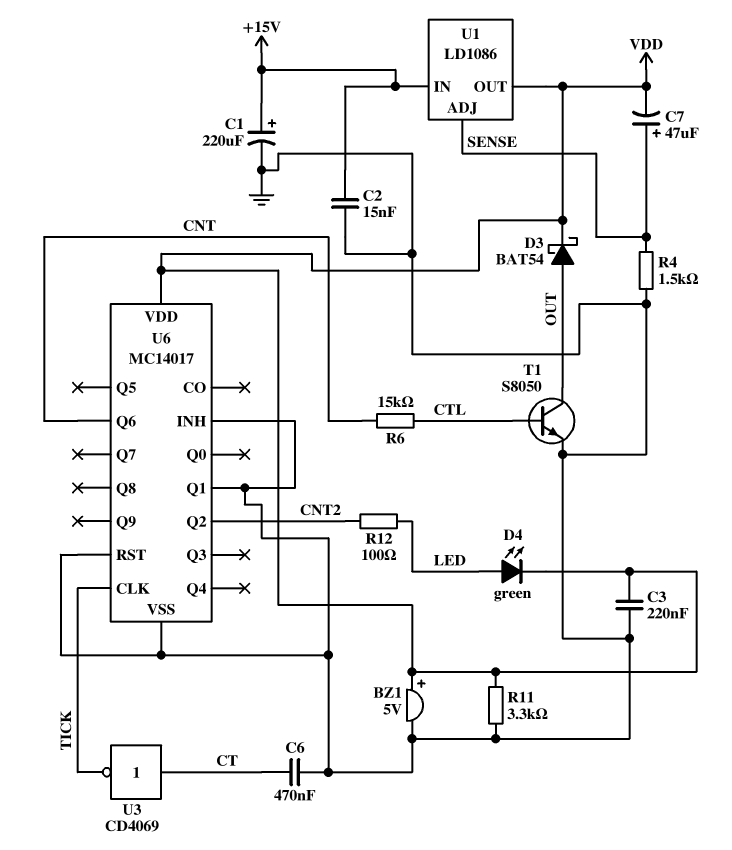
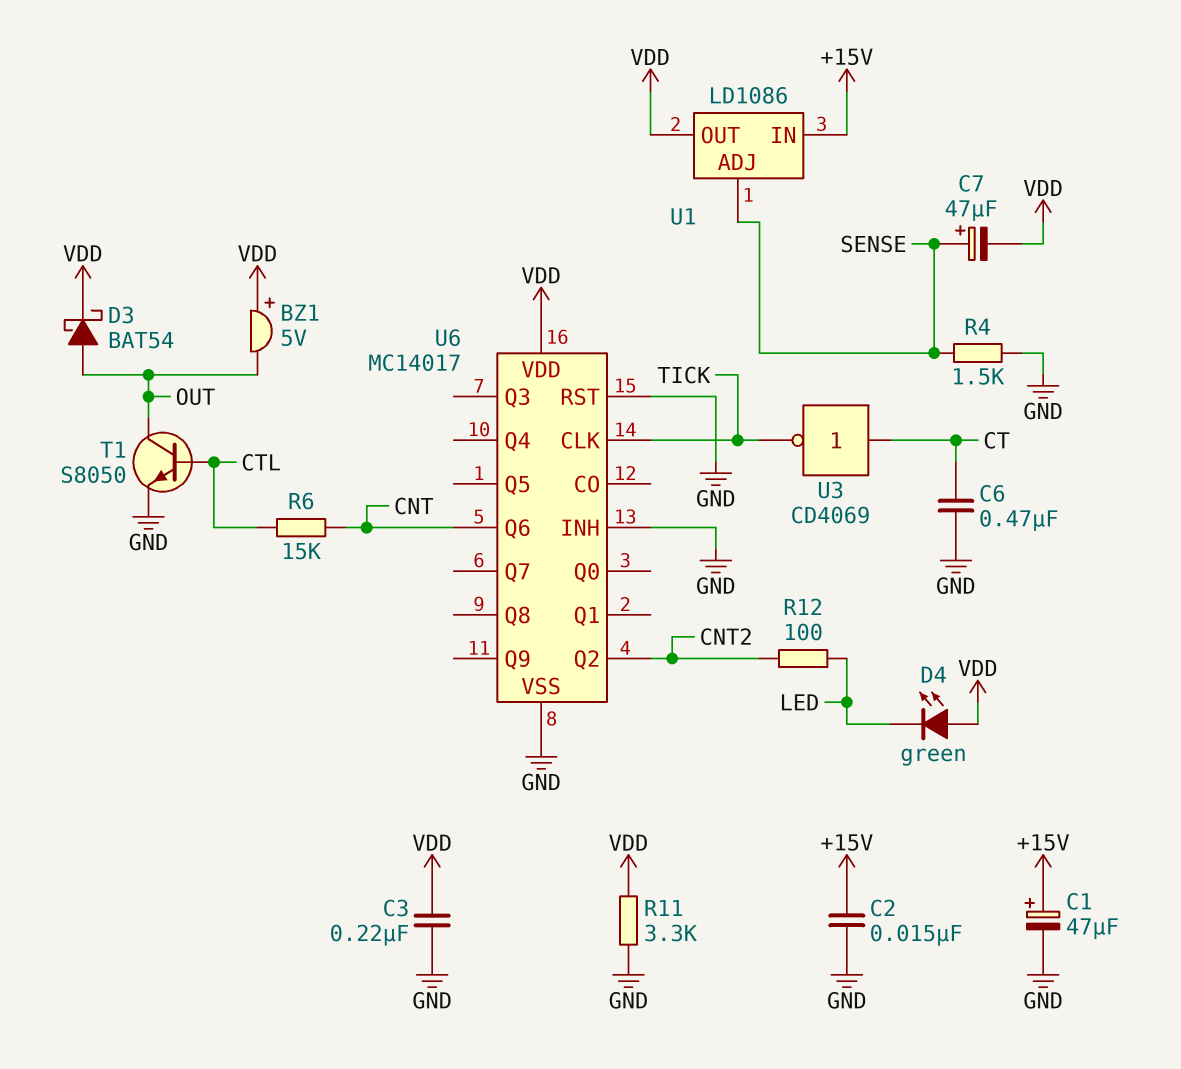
BZ1: buzzer 5V (plus VDD, minus GND) -> buzzer 5V (plus VDD, minus OUT)
C1: 220uF (plus +15V, minus GND) -> 47uF (plus +15V, minus GND)
D4: LED green (A LED, K VDD) -> LED green (A VDD, K LED)
U6 pin Q1: GND -> none

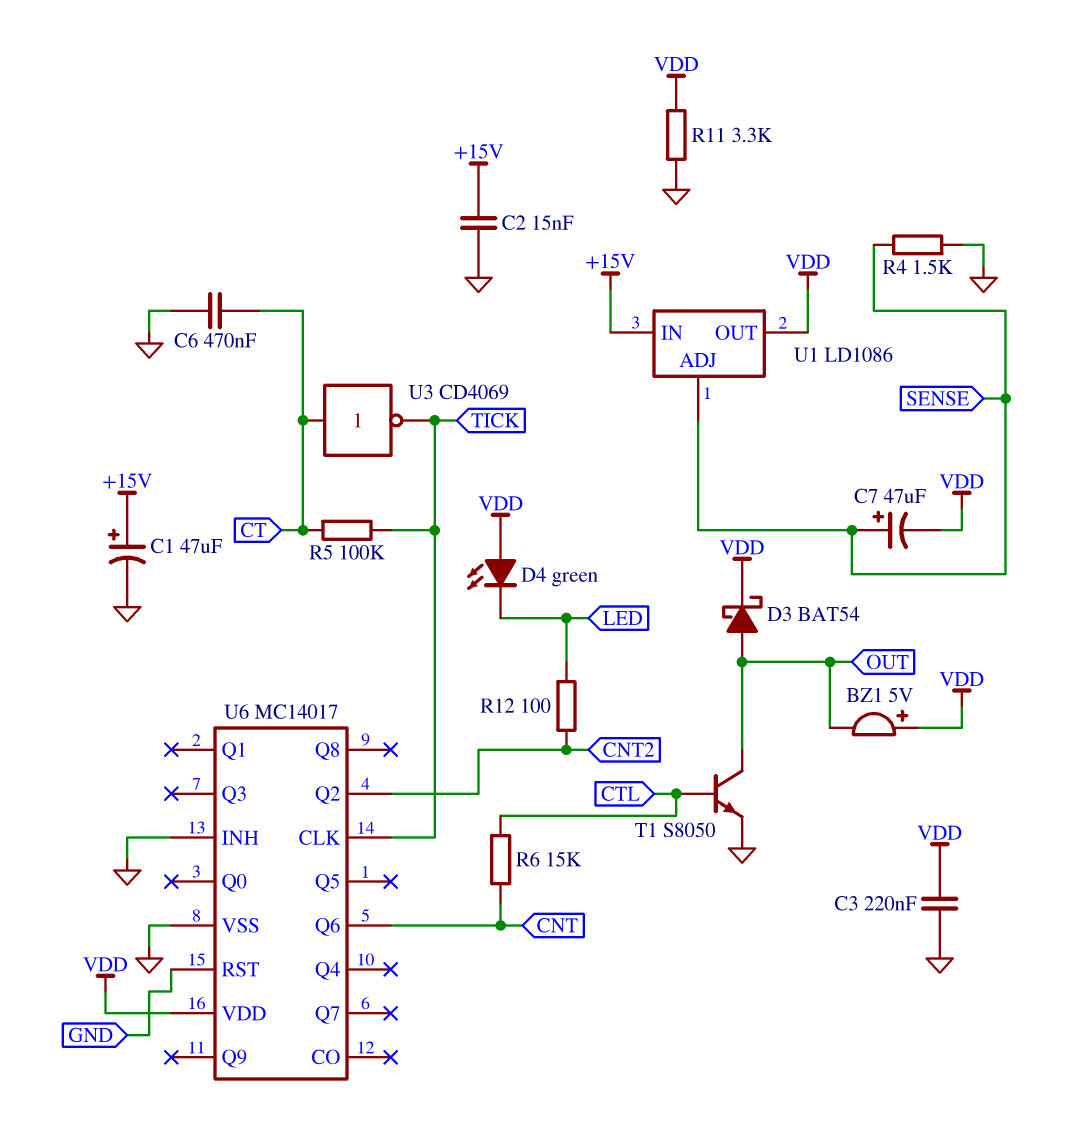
R5: none -> 100k (CT, TICK)

